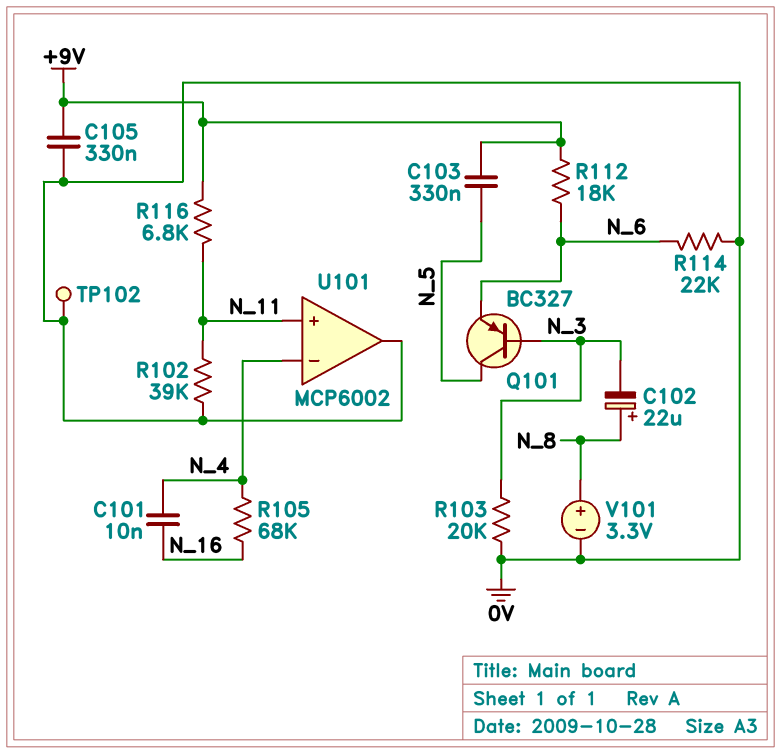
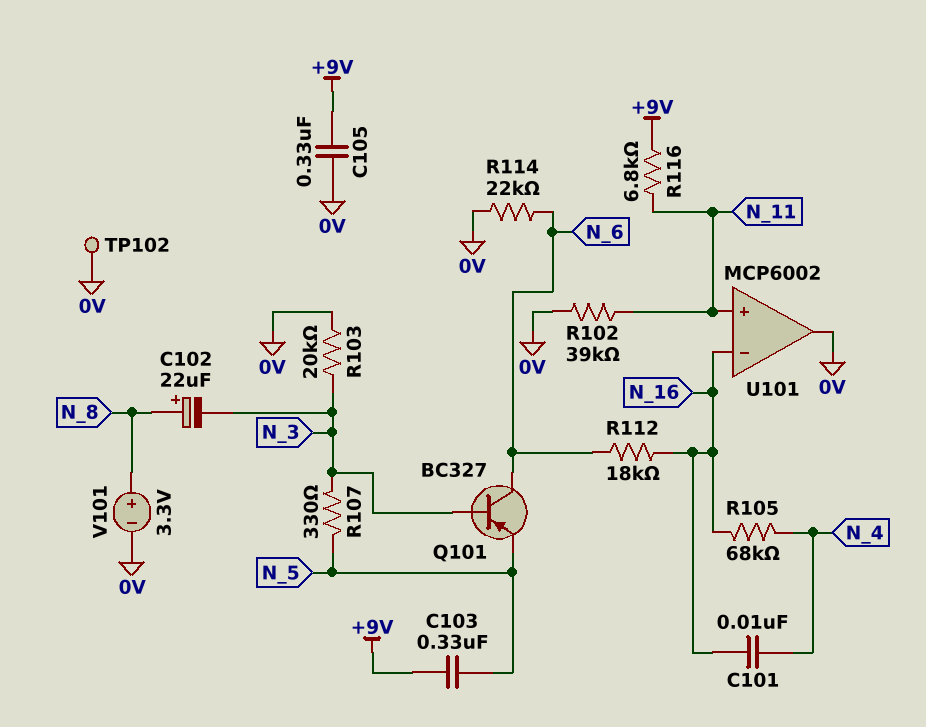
Q101: PNP BC327 (B N_3, C N_5, E N_6) -> PNP BC327 (B N_3, C N_6, E N_5)
R107: none -> 330 (N_3, N_5)
R112: 18k (+9V, N_6) -> 18k (N_6, N_16)
U101 pin in-: N_4 -> N_16

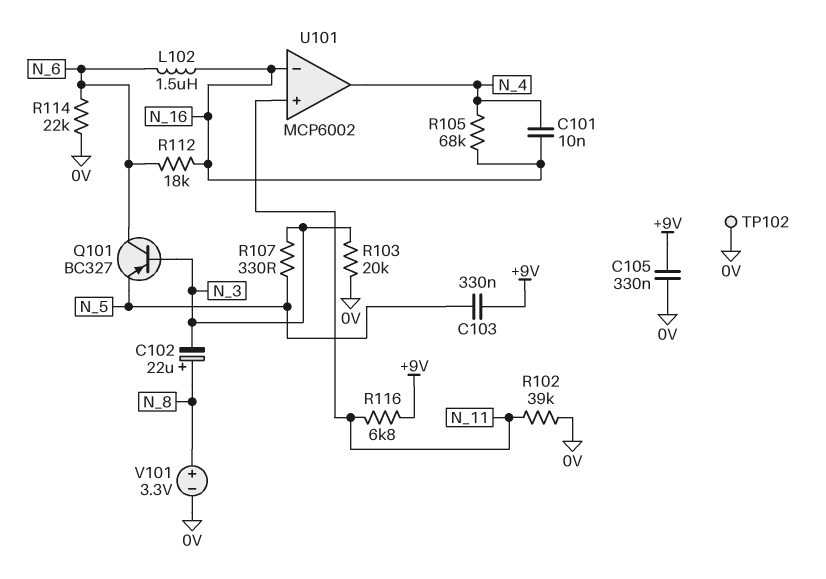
L102: none -> 1.5uH (N_6, N_16)
U101 pin out: 0V -> N_4

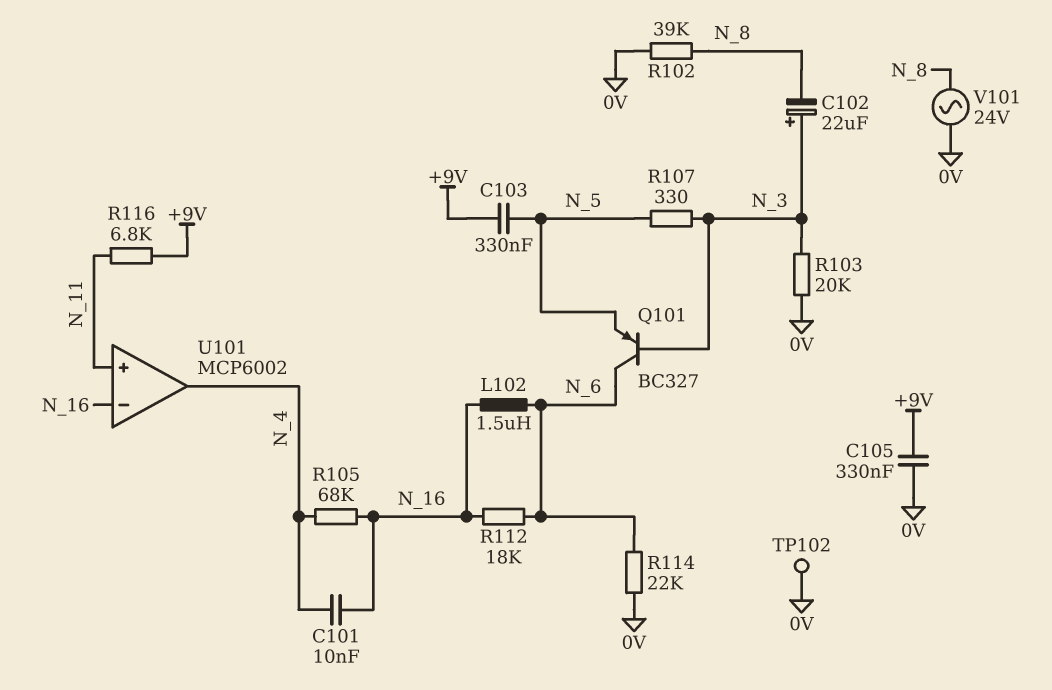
C102: 22uF (plus N_8, minus N_3) -> 22uF (plus N_3, minus N_8)
R102: 39k (0V, N_11) -> 39k (0V, N_8)
V101: 3.3V (plus N_8, minus 0V) -> AC 24V (0V, N_8)

